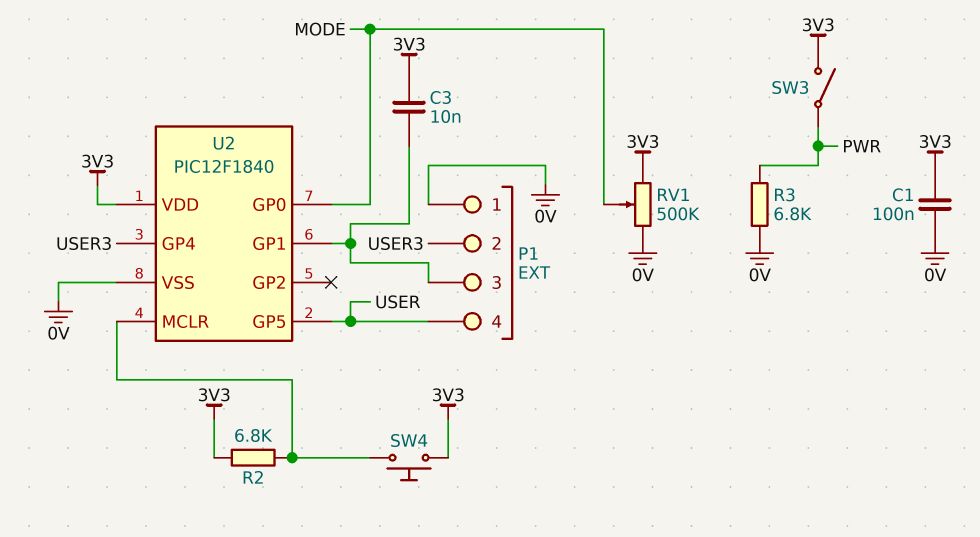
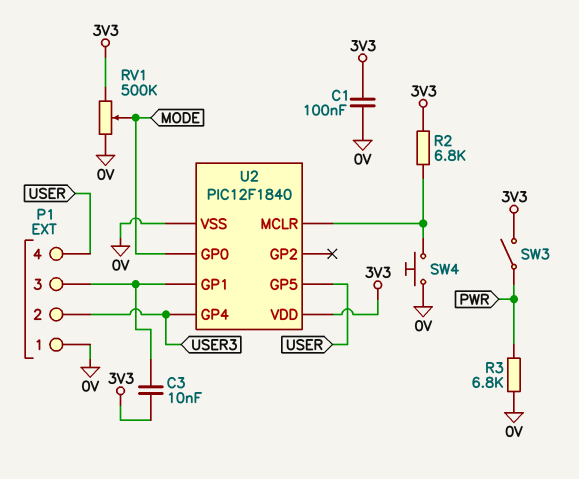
SW4: button (3V3, U2/MCLR) -> button (0V, U2/MCLR)

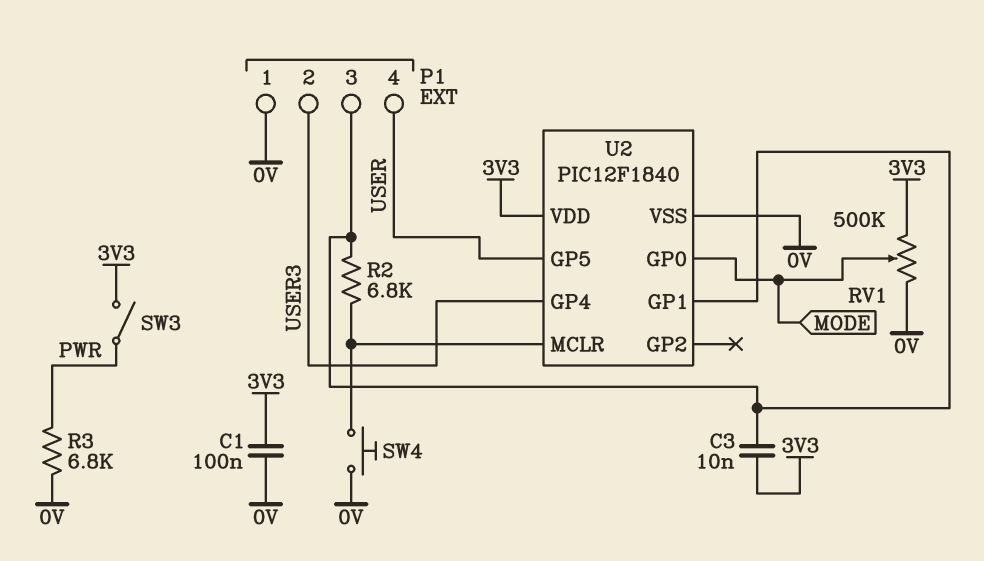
R2: 6.8k (3V3, U2/MCLR) -> 6.8k (P1/3, U2/MCLR)

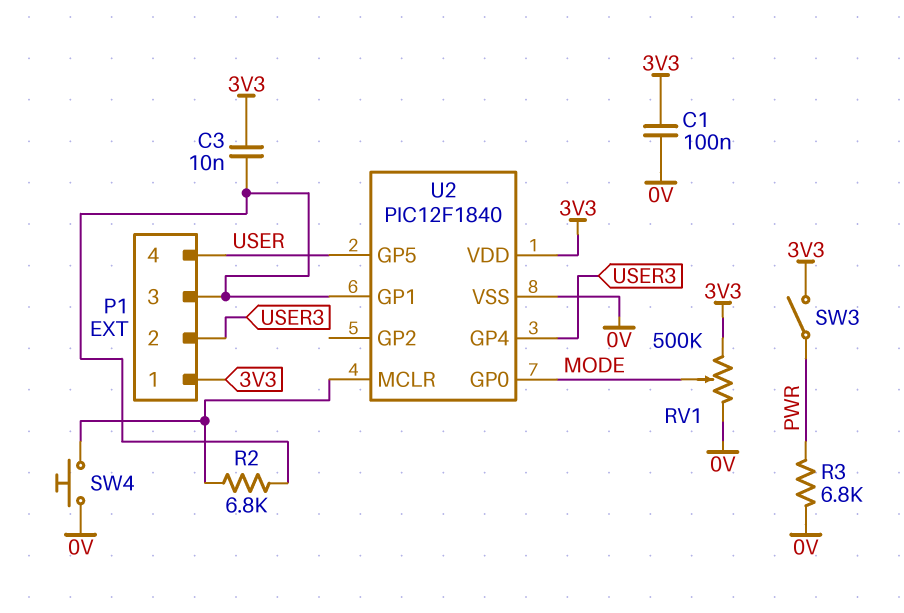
P1 pin 1: 0V -> 3V3

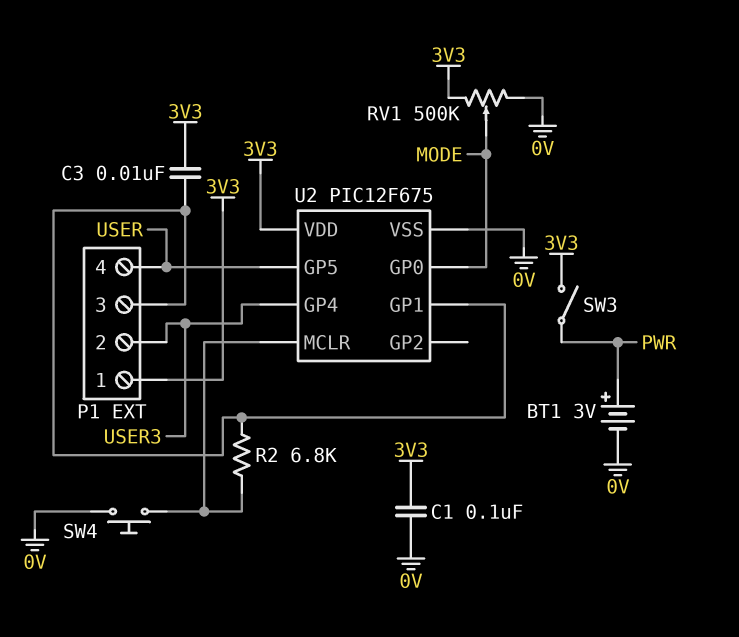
BT1: none -> 3V (plus PWR, minus 0V)
R3: 6.8k (0V, PWR) -> none
U2: PIC12F1840 -> PIC12F675

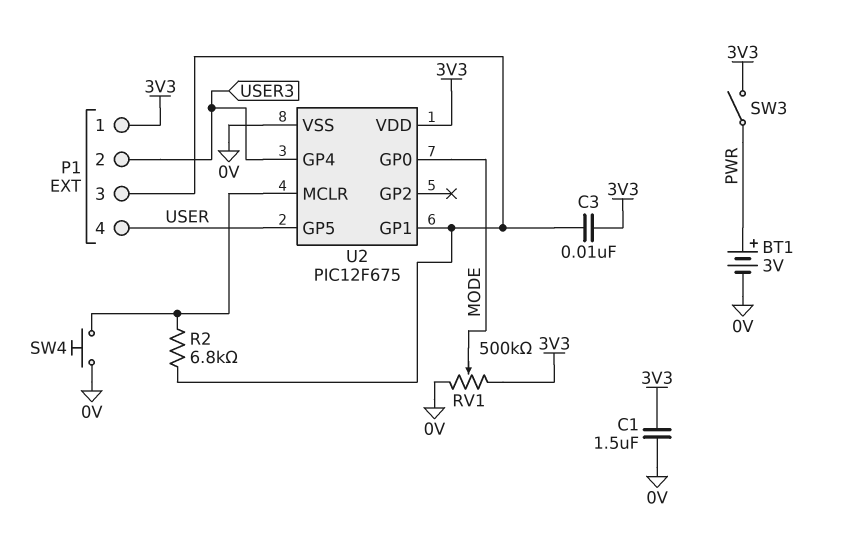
C1: 100nF (0V, 3V3) -> 1.5uF (0V, 3V3)

